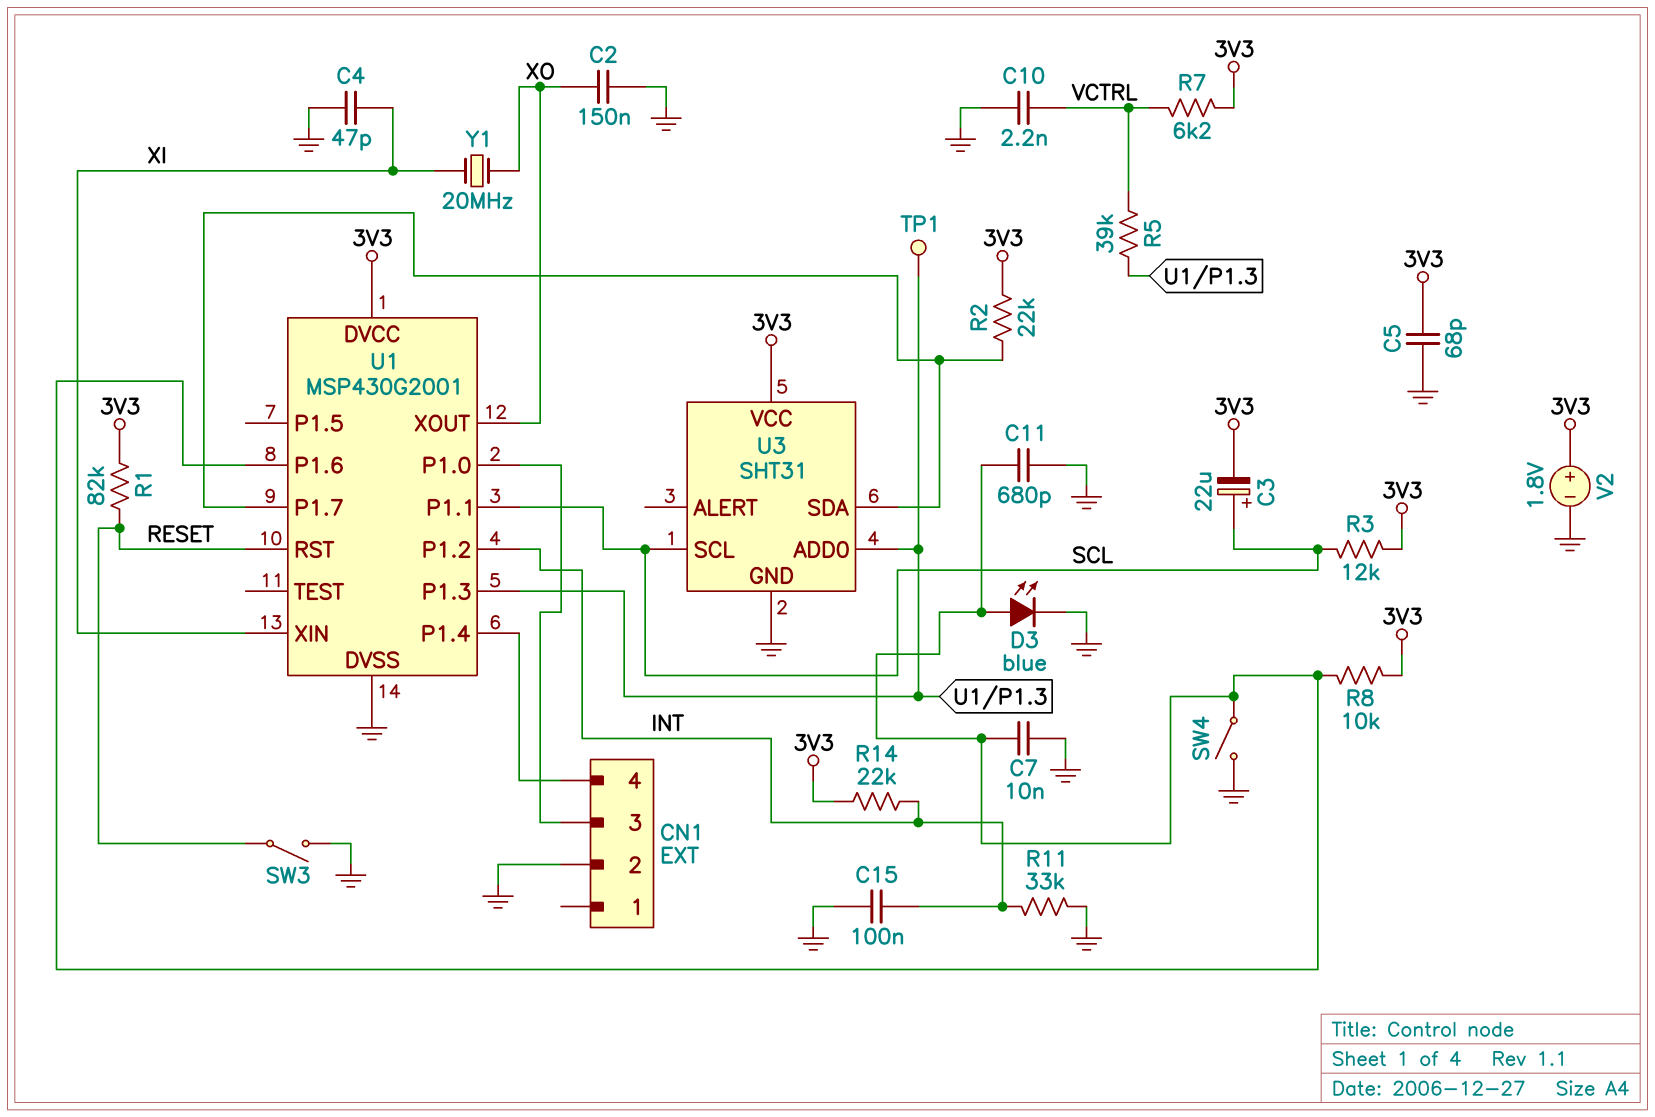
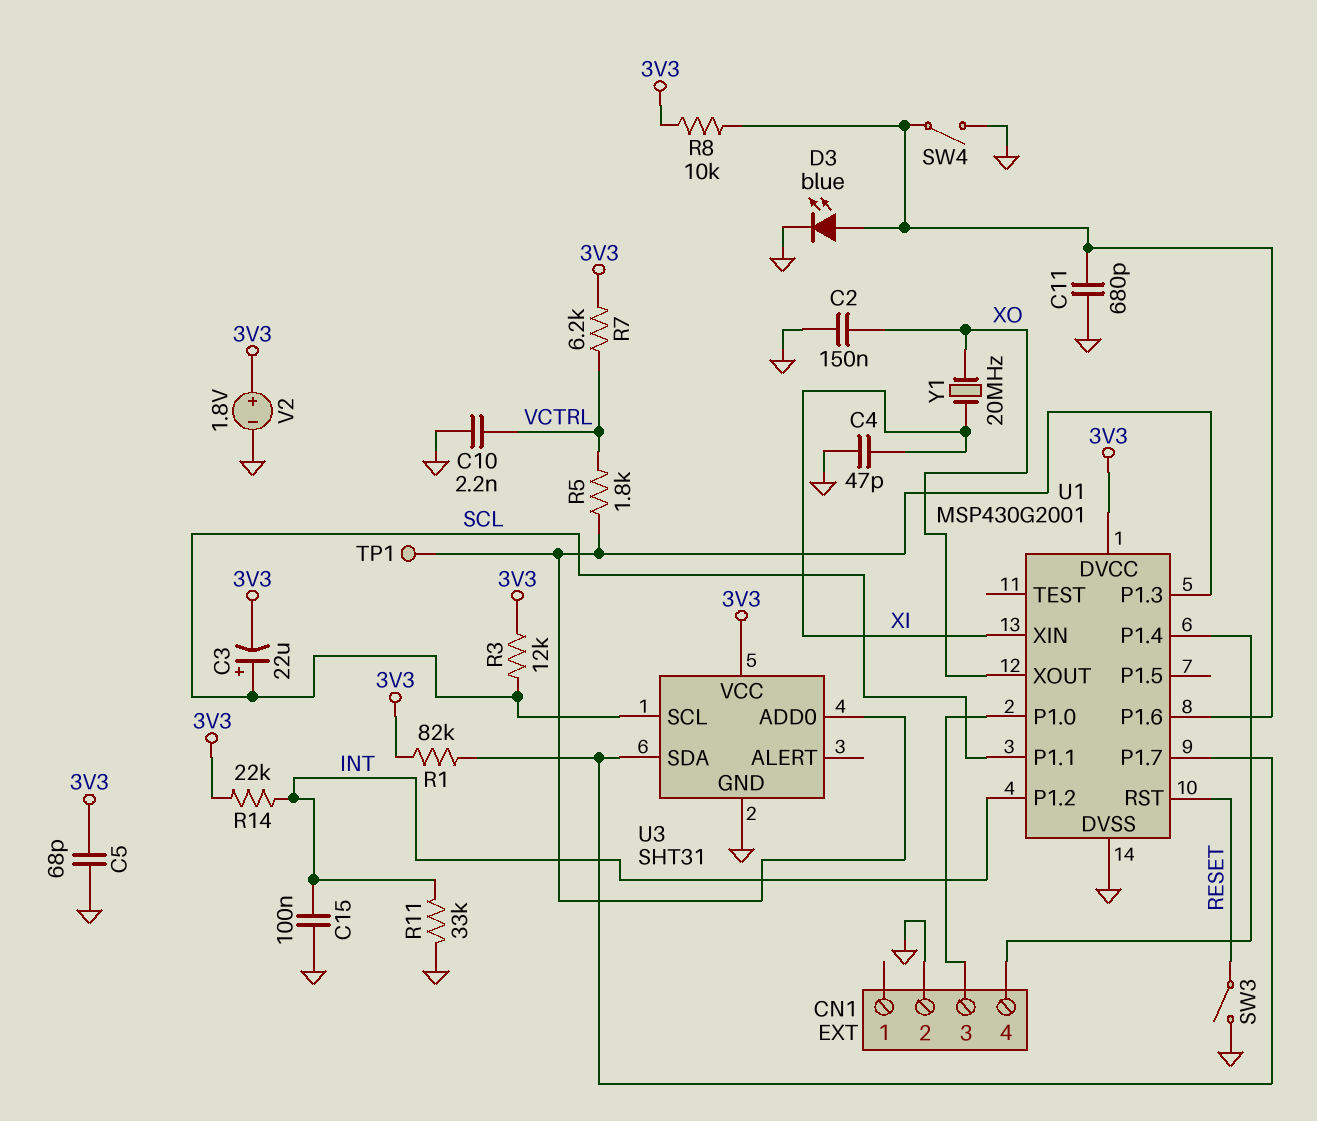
C7: 10nF (GND, U1/P1.6) -> none
R1: 82k (3V3, RESET) -> 82k (3V3, U1/P1.7)
R2: 22k (3V3, U1/P1.7) -> none
R5: 39k (U1/P1.3, VCTRL) -> 1.8k (U1/P1.3, VCTRL)

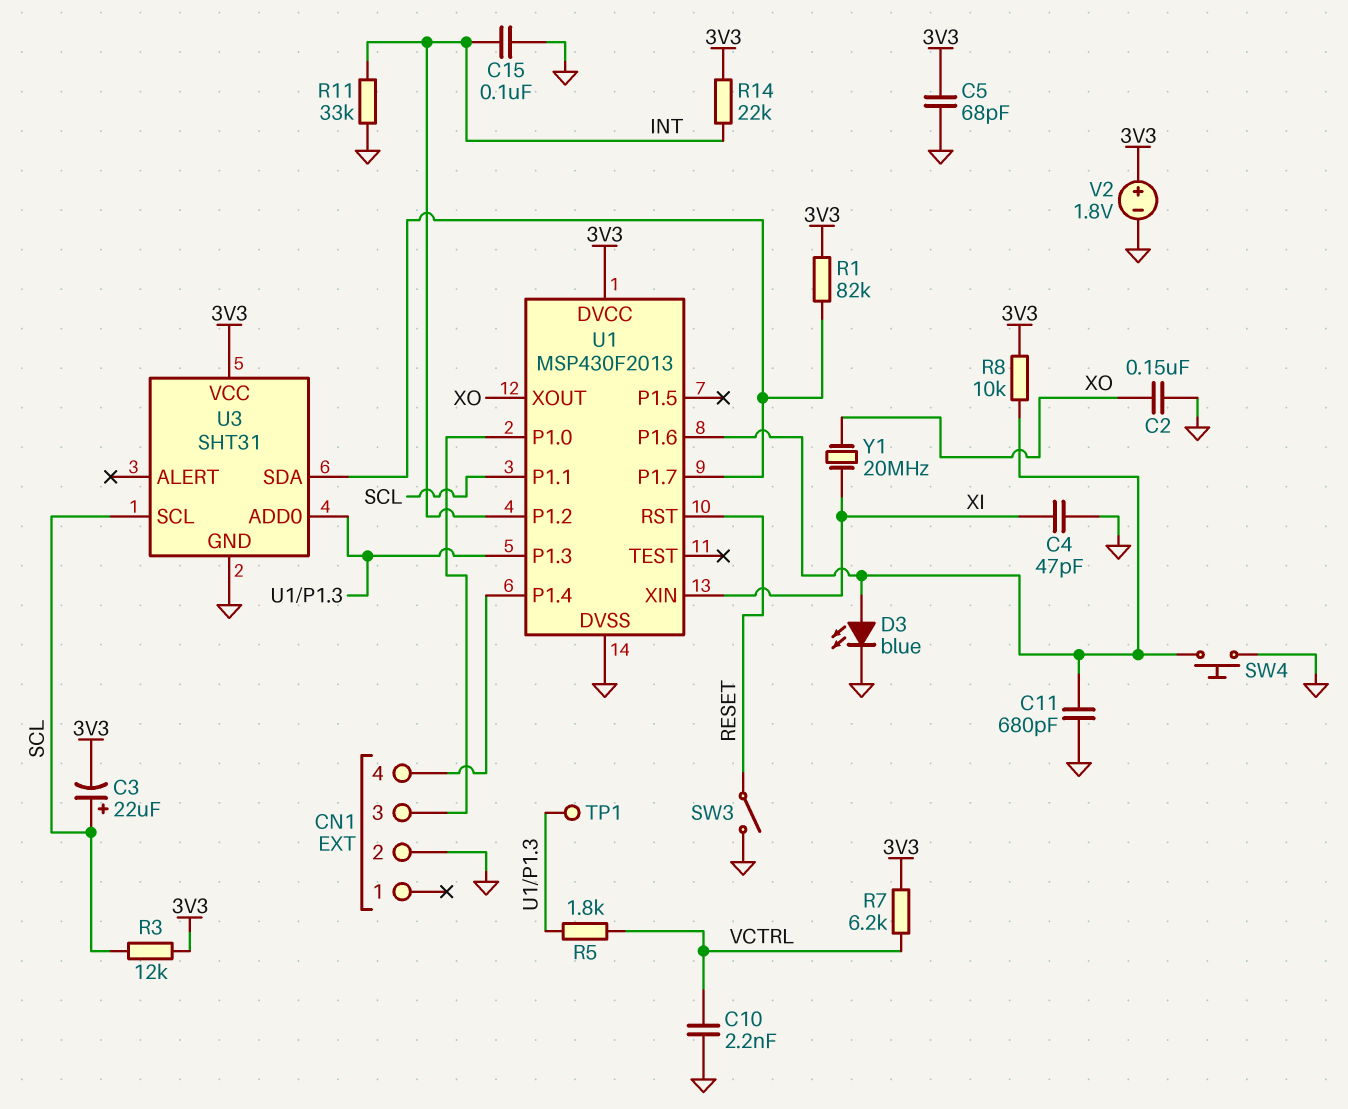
SW4: switch (GND, U1/P1.6) -> button (GND, U1/P1.6)
U1: MSP430G2001 -> MSP430F2013

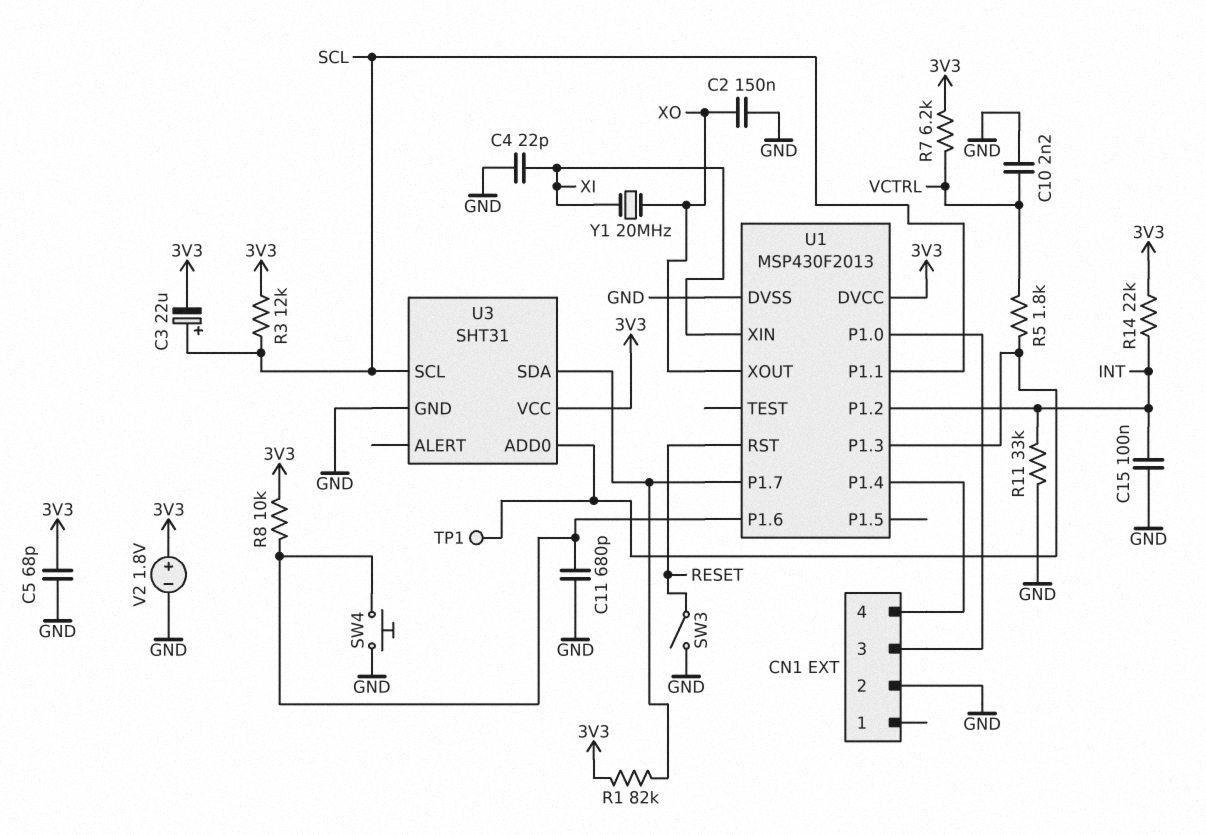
C4: 47pF (GND, XI) -> 22pF (GND, XI)
D3: LED blue (A U1/P1.6, K GND) -> none

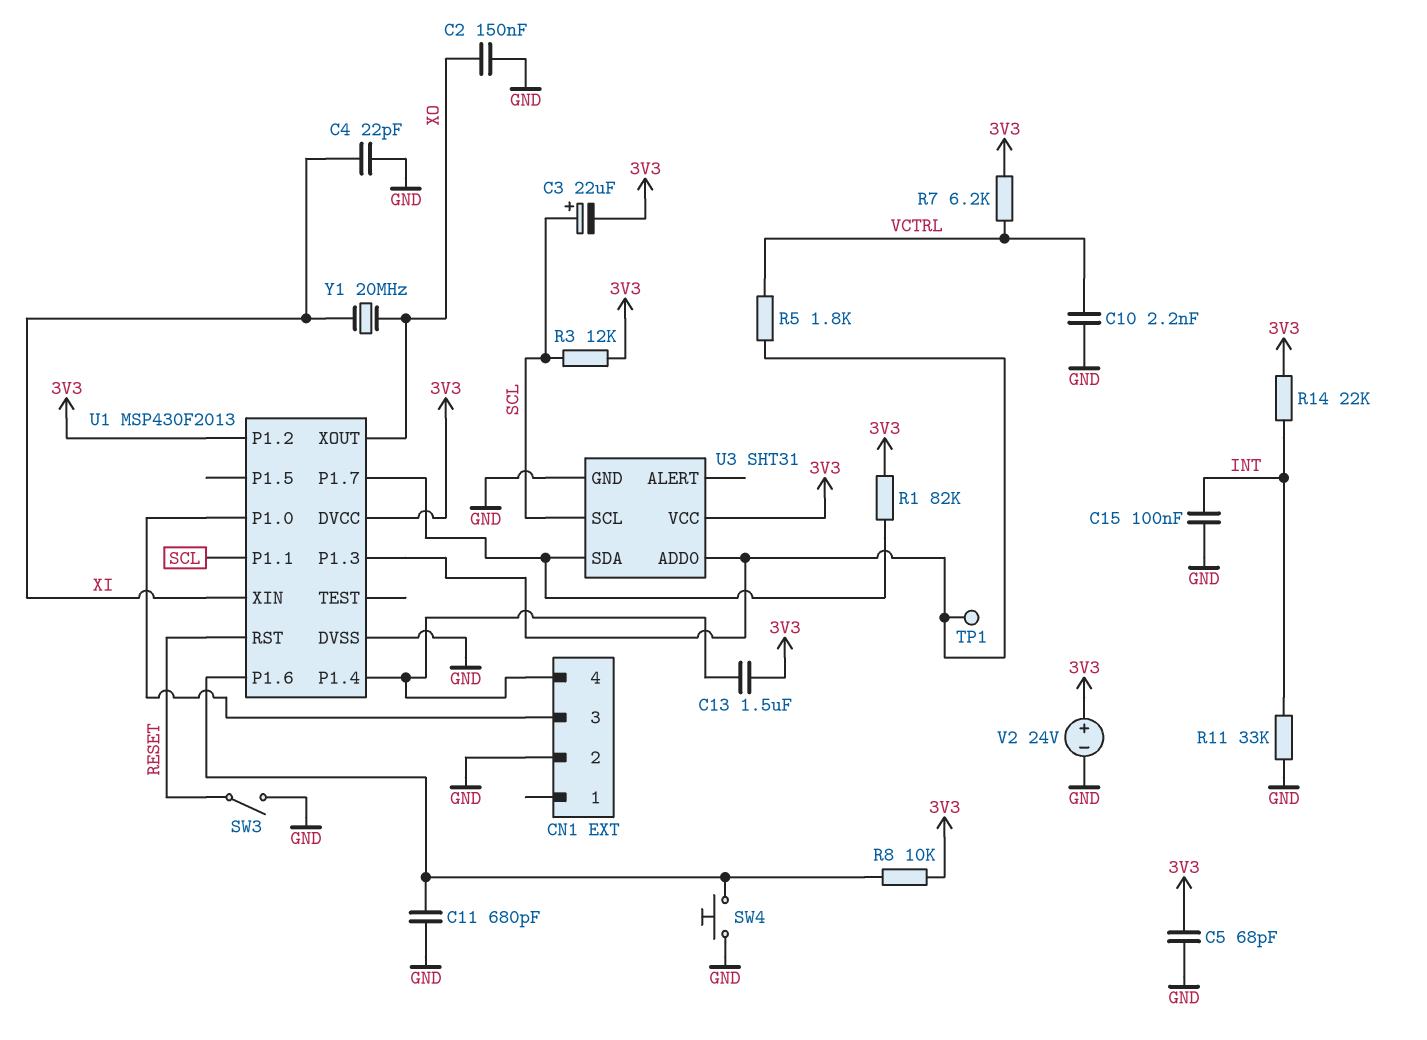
C13: none -> 1.5uF (3V3, CN1/4)
U1 pin P1.2: INT -> 3V3
V2: 1.8V (plus 3V3, minus GND) -> 24V (plus 3V3, minus GND)

